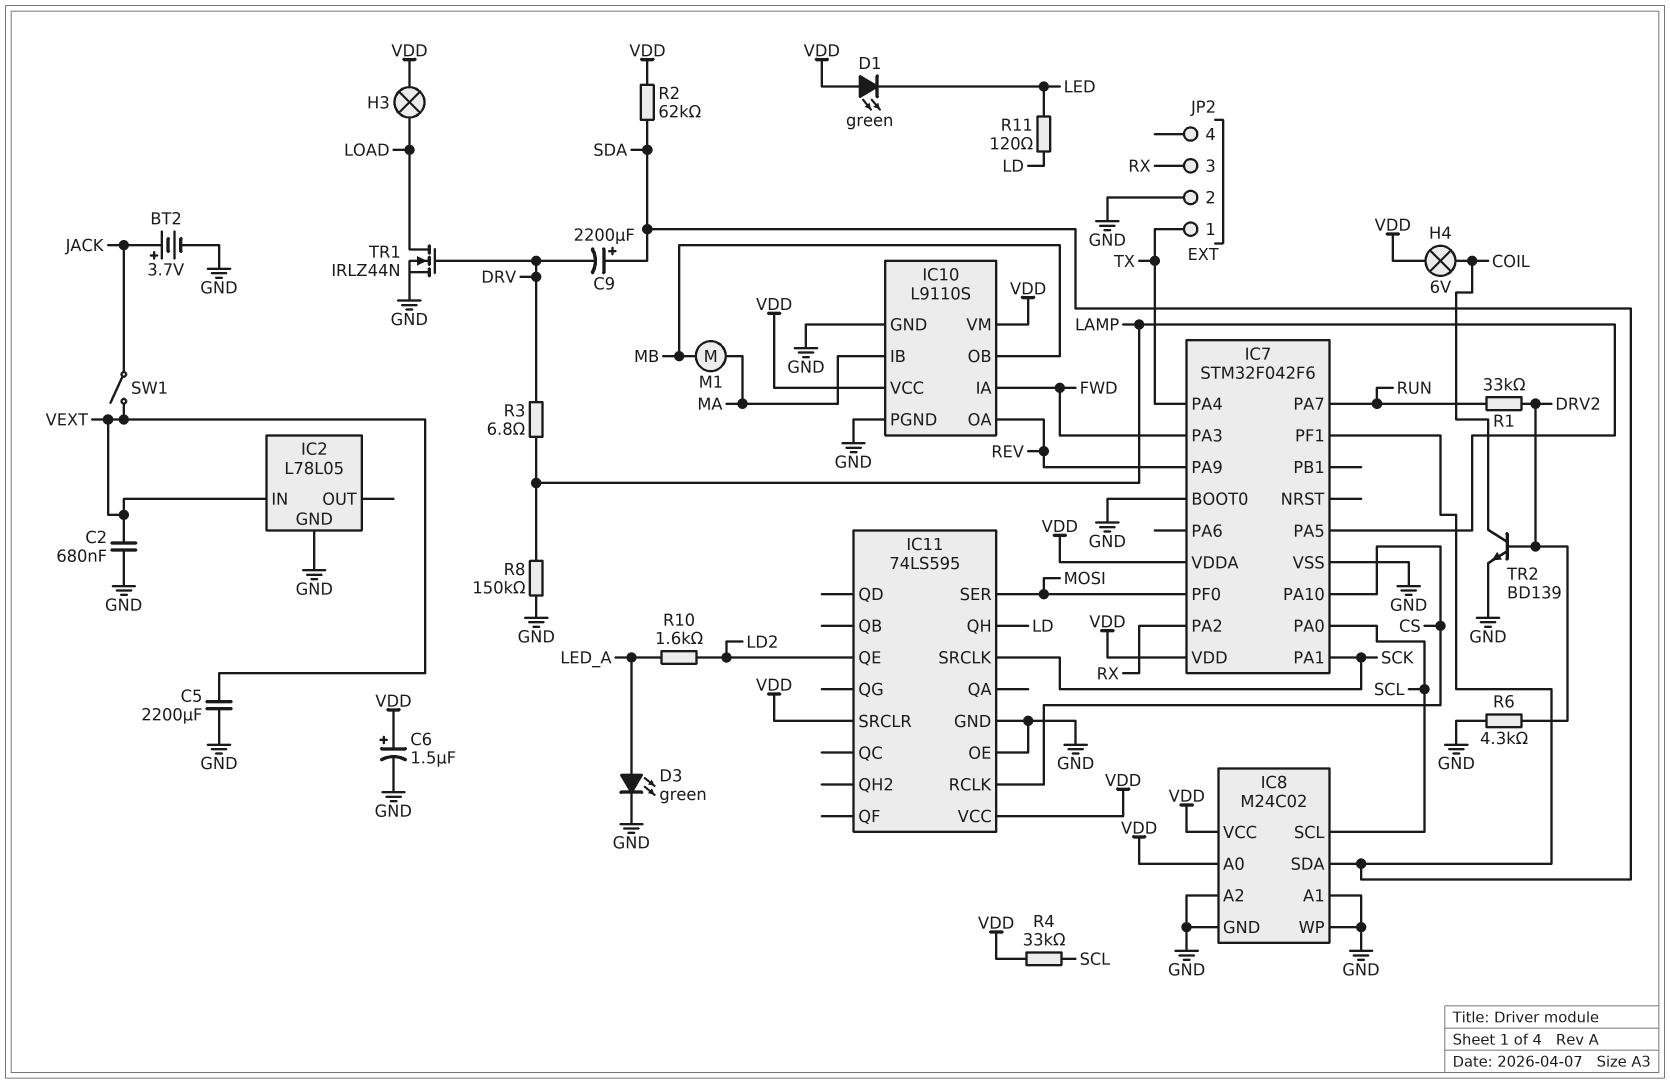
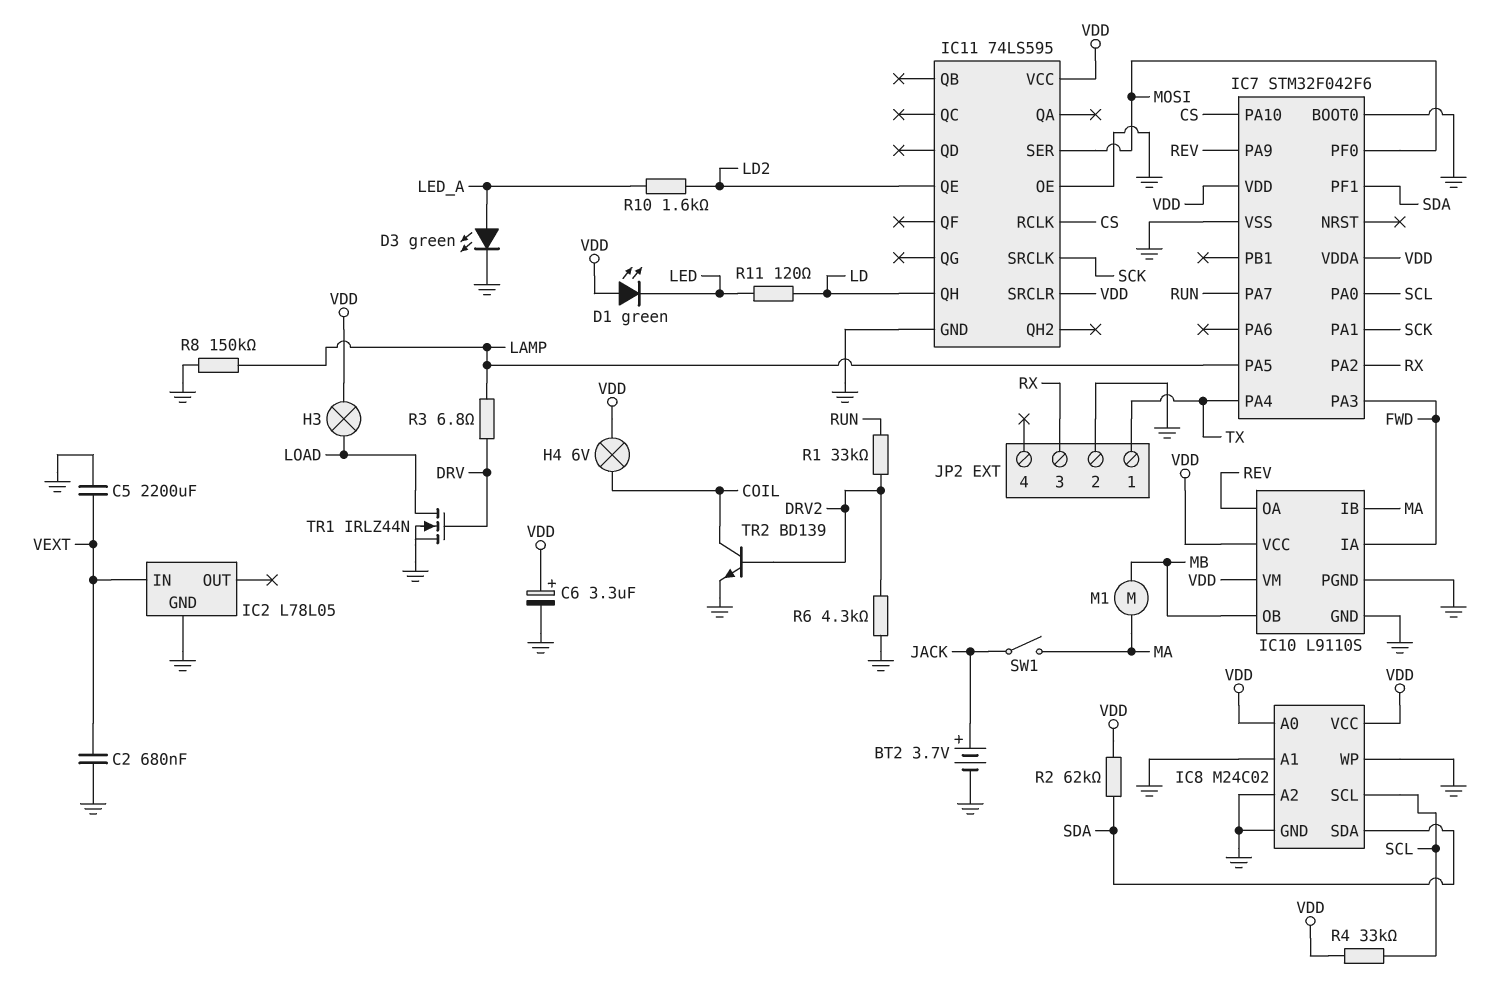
C6: 1.5uF (plus VDD, minus GND) -> 3.3uF (plus VDD, minus GND)
C9: 2200uF (plus SDA, minus DRV) -> none
SW1: switch (JACK, VEXT) -> switch (JACK, MA)

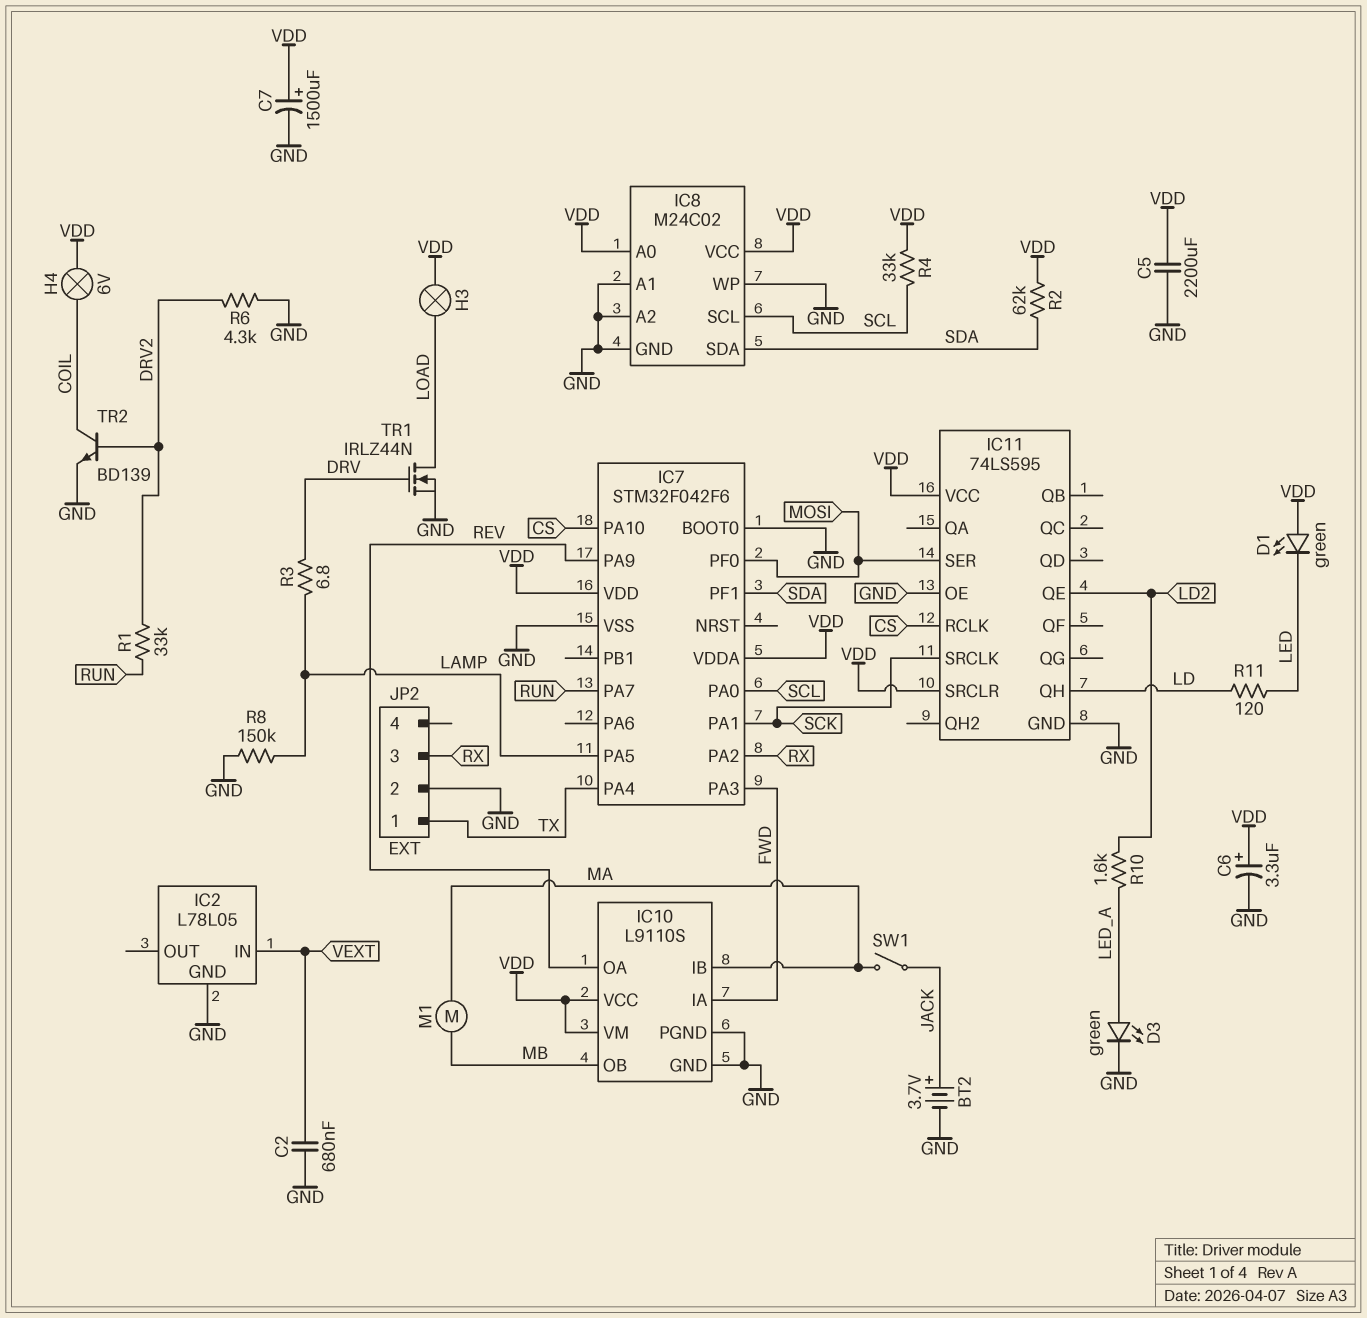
C5: 2200uF (GND, VEXT) -> 2200uF (GND, VDD)
C7: none -> 1500uF (plus VDD, minus GND)

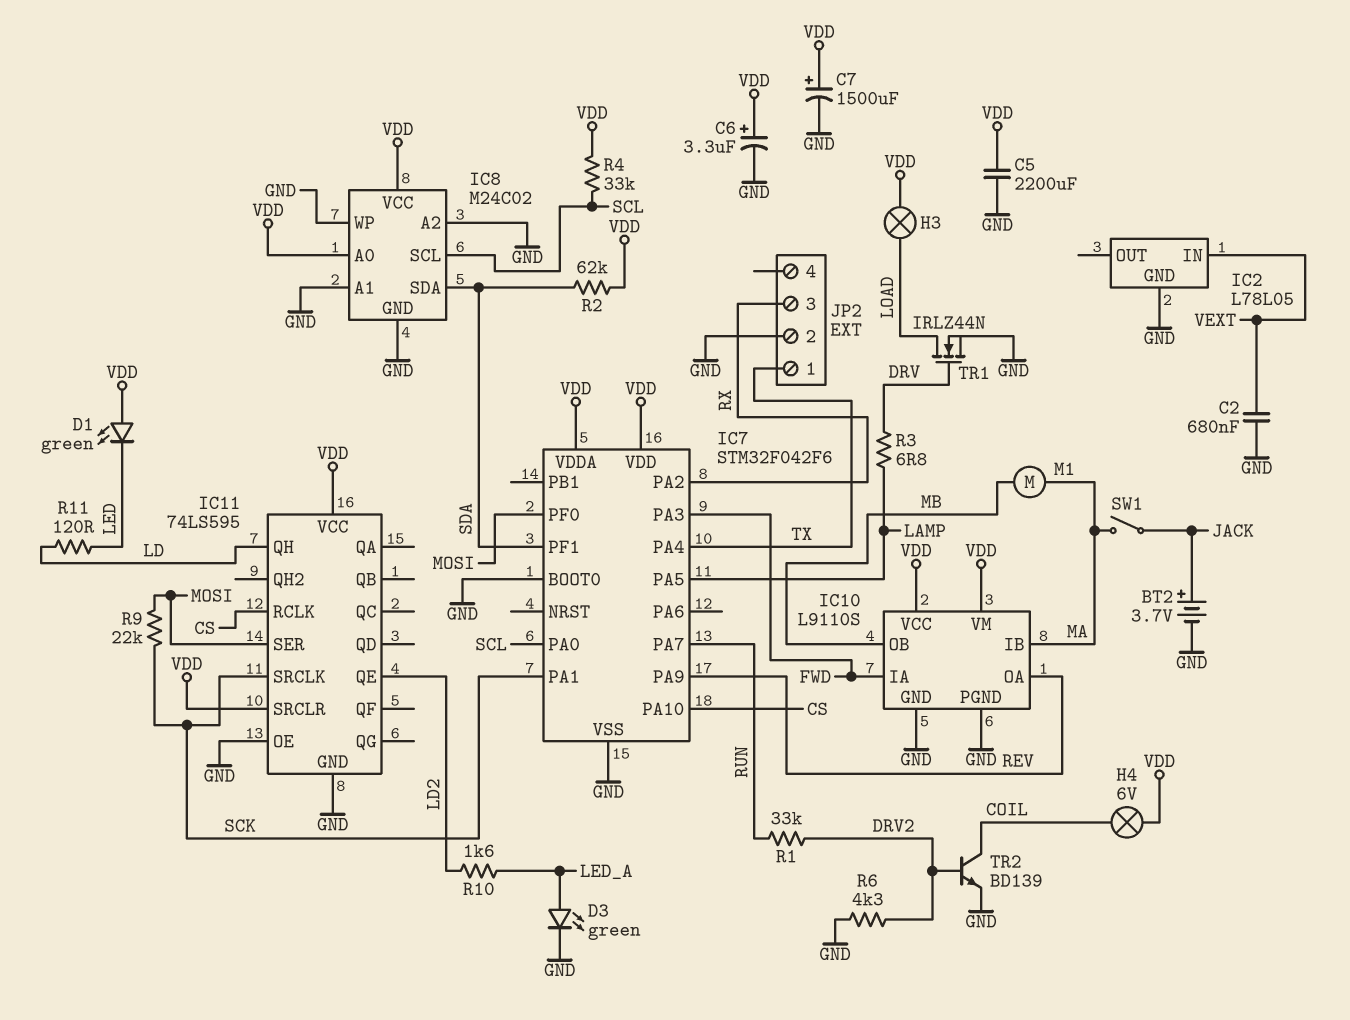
R8: 150k (GND, LAMP) -> none
R9: none -> 22k (MOSI, SCK)

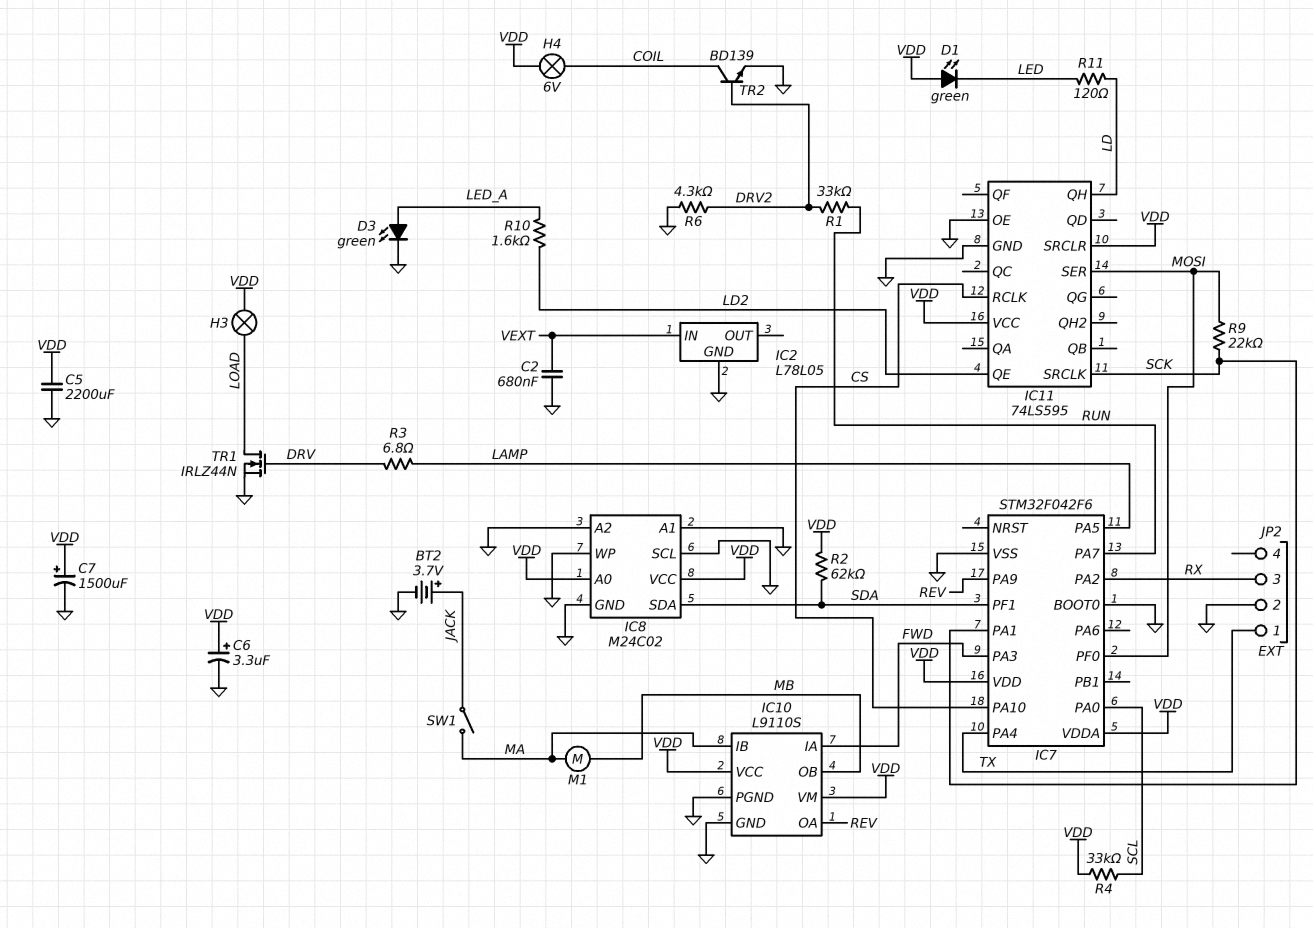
IC8 pin SCL: SCL -> GND

